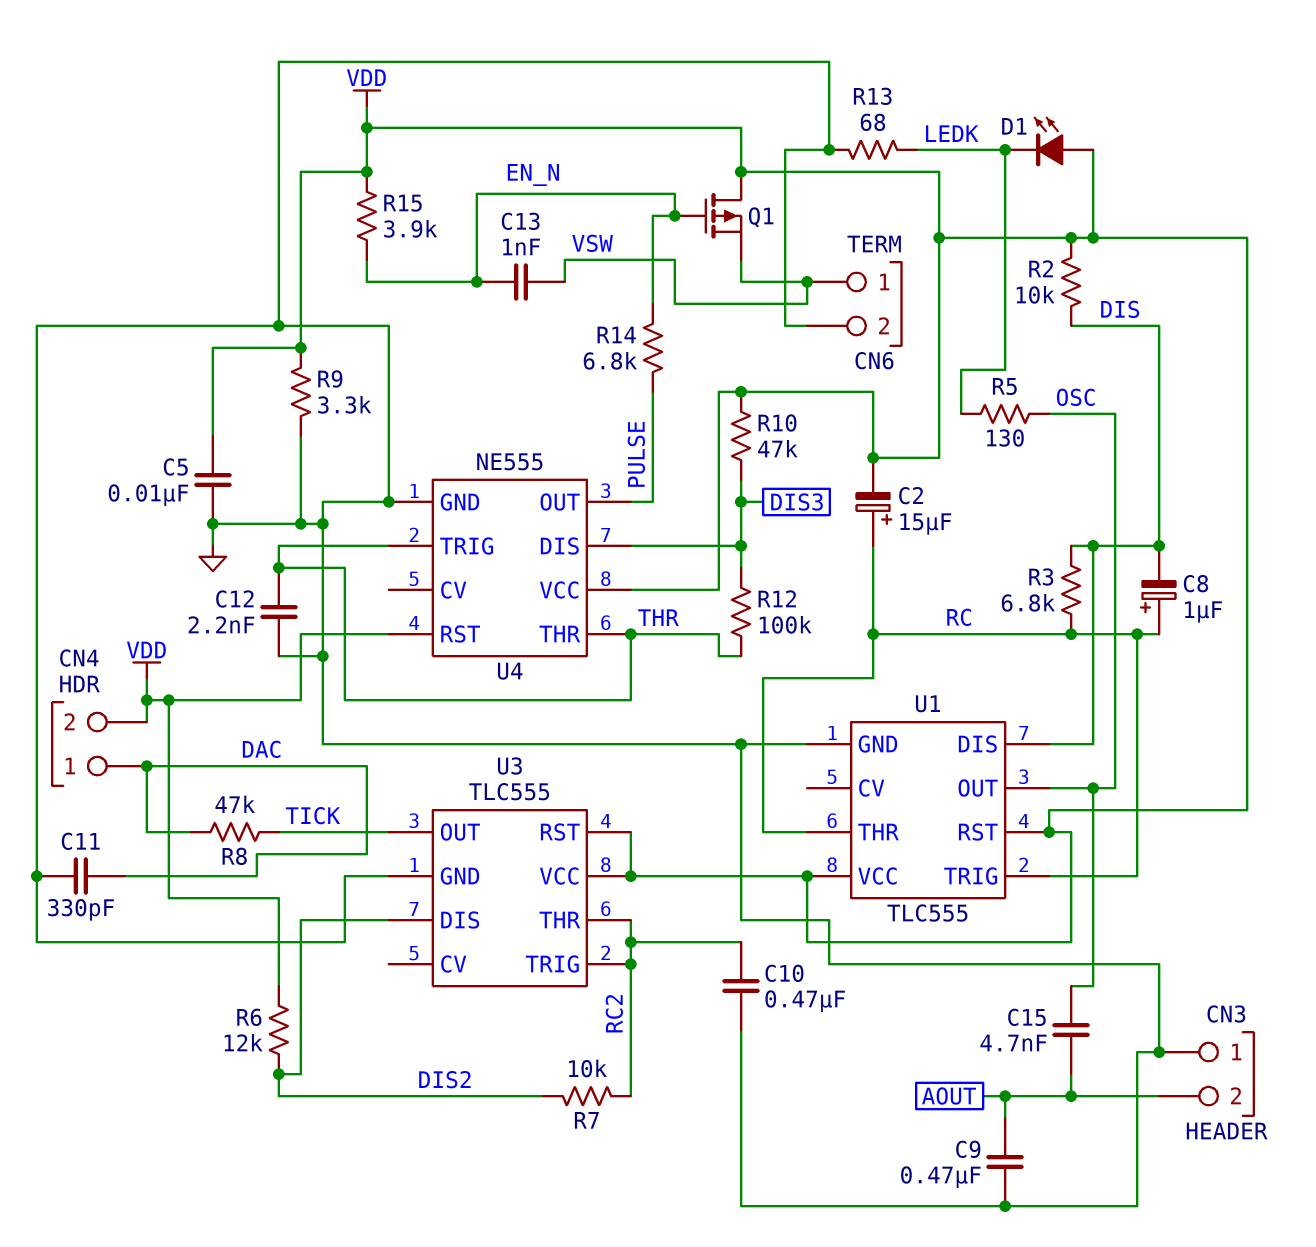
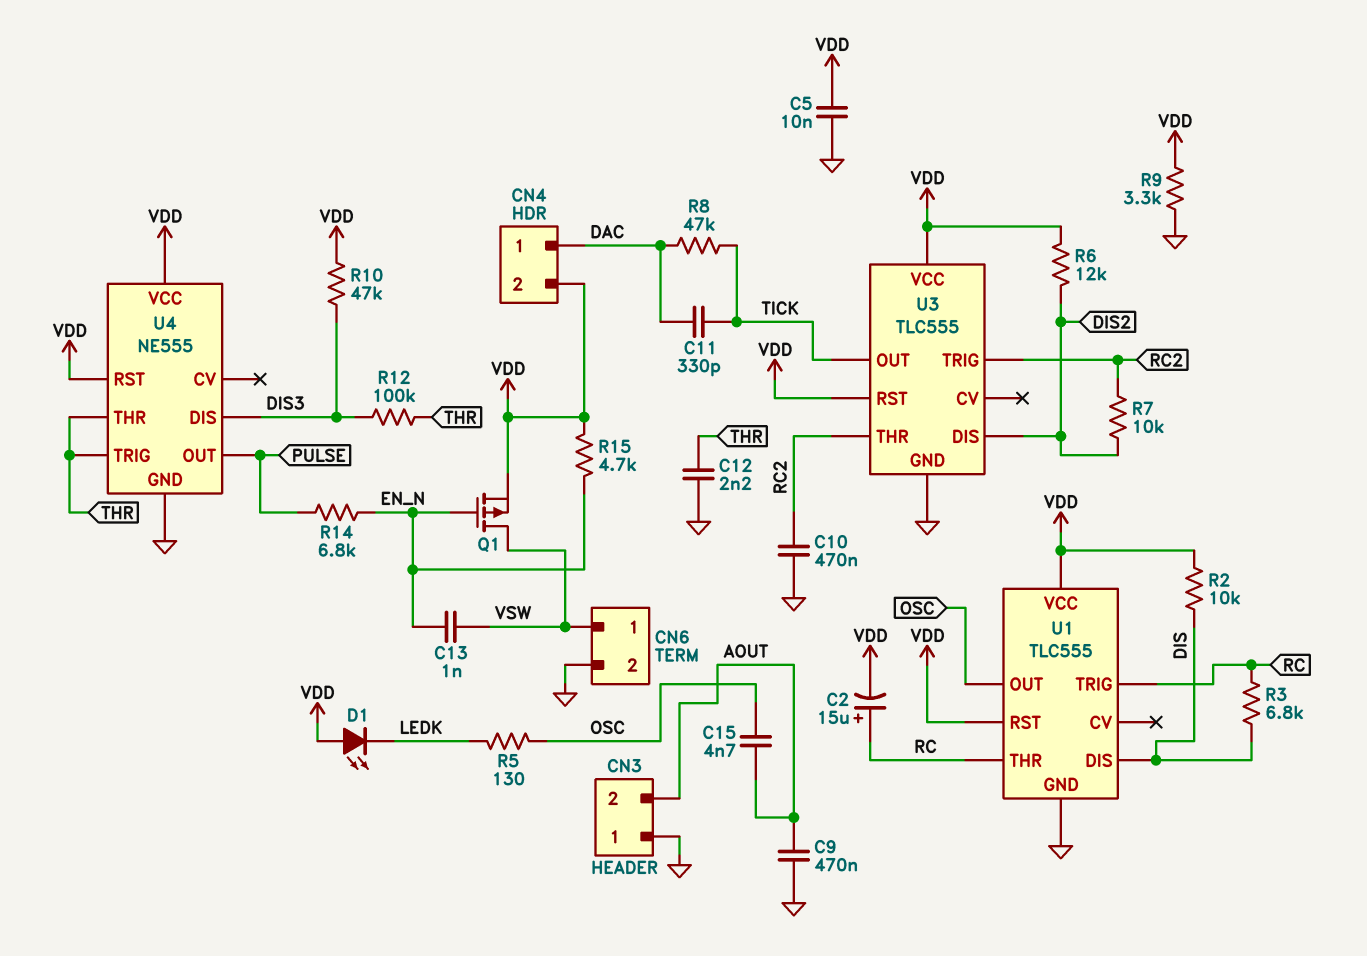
C8: 1uF (plus RC, minus DIS) -> none
C11: 330pF (DAC, GND) -> 330pF (DAC, TICK)
Q1: PMOS (G EN_N, D VDD, S VSW) -> PMOS (G EN_N, D VSW, S VDD)
R13: 68 (GND, LEDK) -> none
R15: 3.9k (EN_N, VDD) -> 4.7k (EN_N, VDD)

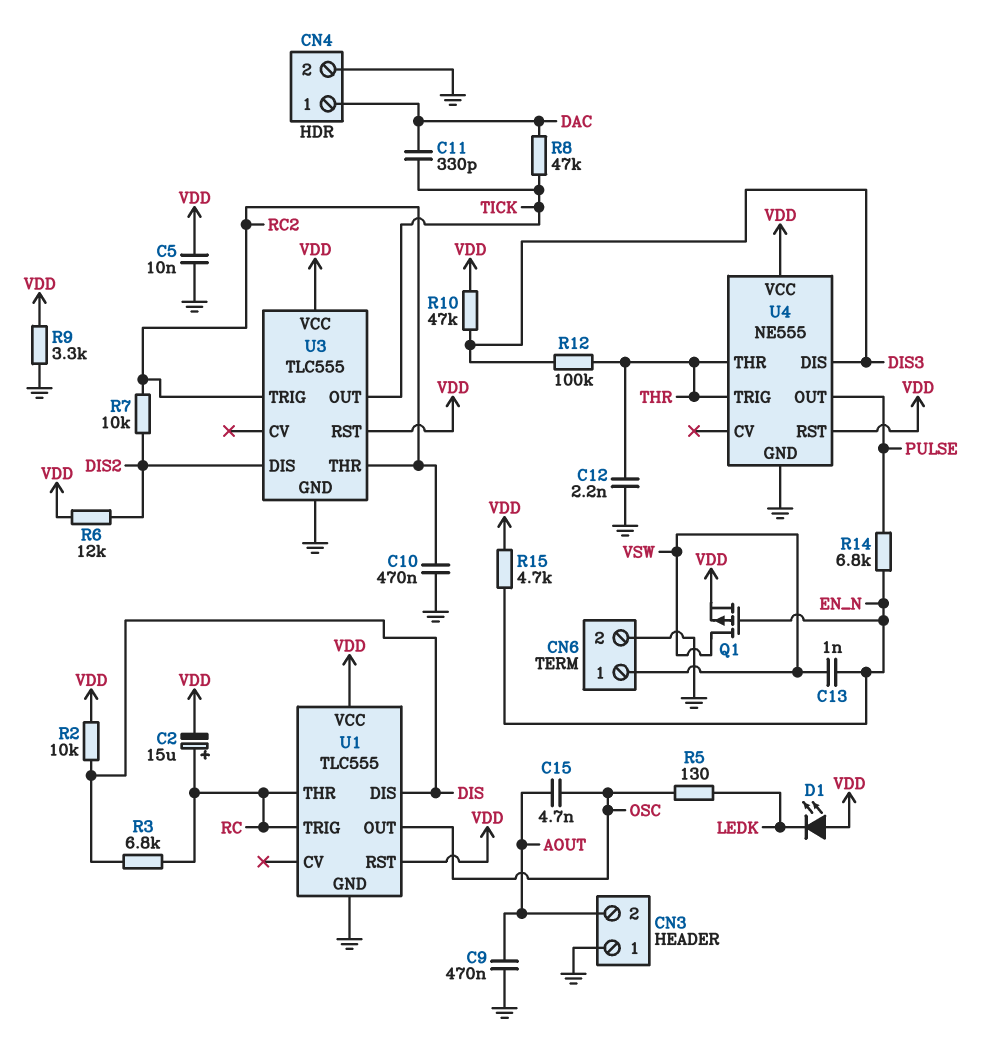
CN4 pin 2: VDD -> GND

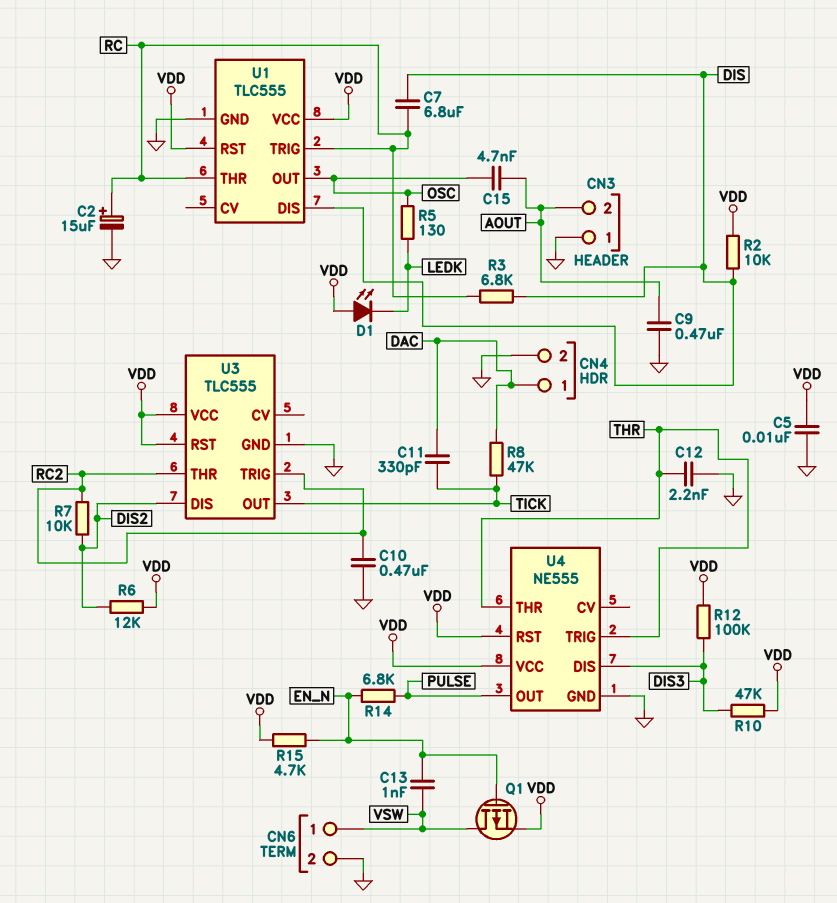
C2: 15uF (plus RC, minus VDD) -> 15uF (plus RC, minus GND)
C7: none -> 6.8uF (DIS, RC)
R9: 3.3k (GND, VDD) -> none
R12: 100k (DIS3, THR) -> 100k (DIS3, VDD)

